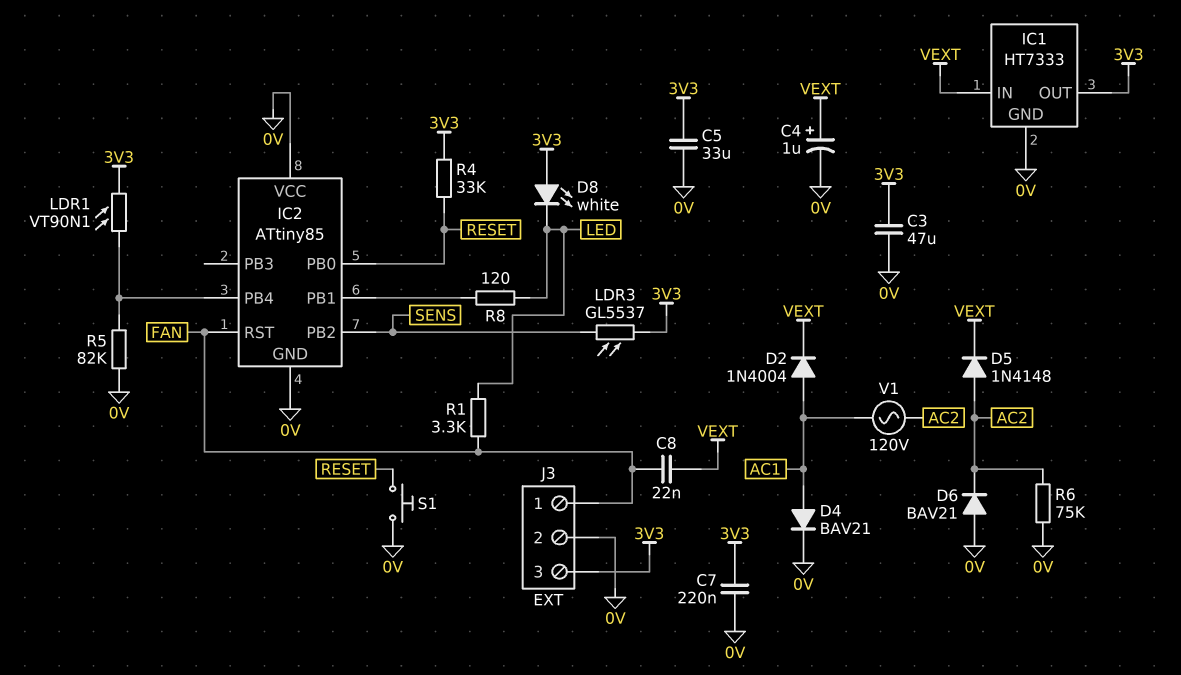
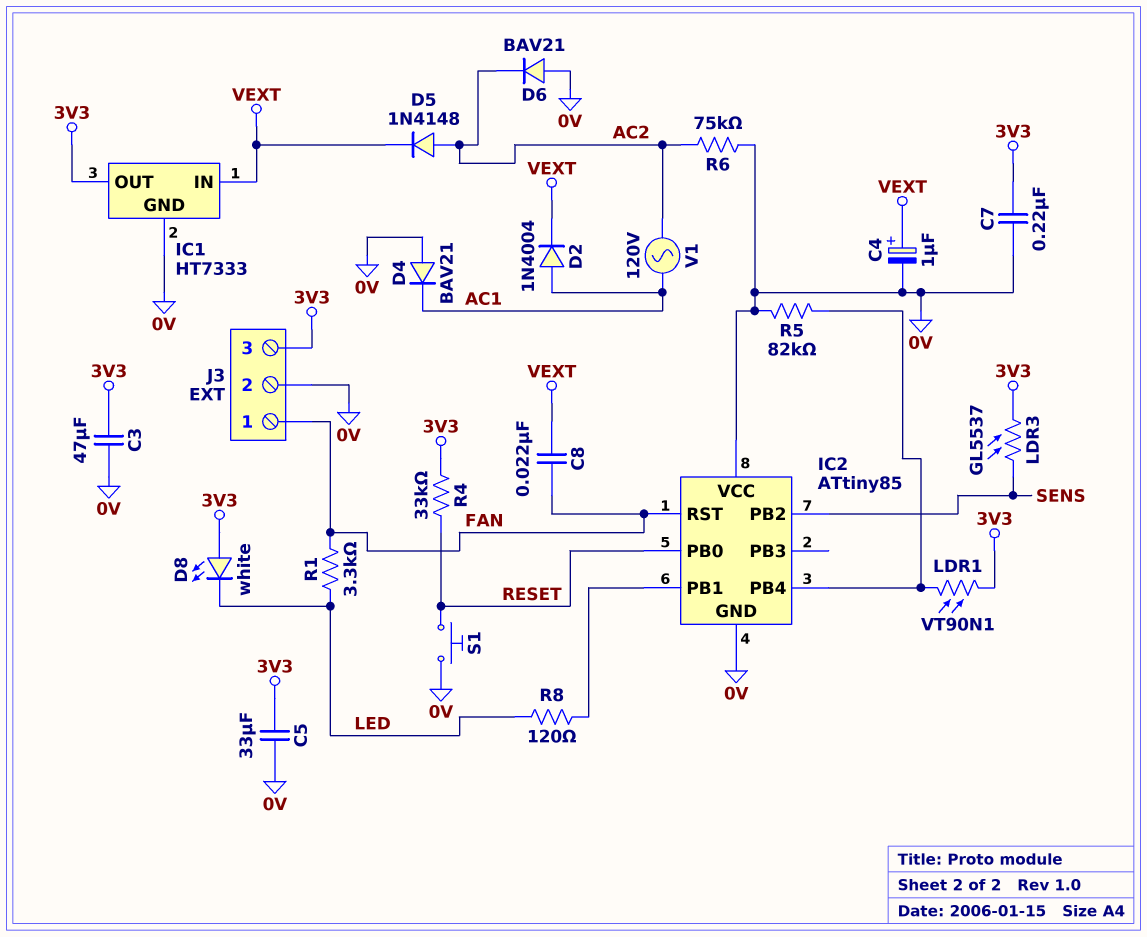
D4: diode BAV21 (A AC1, K 0V) -> diode BAV21 (A 0V, K AC1)

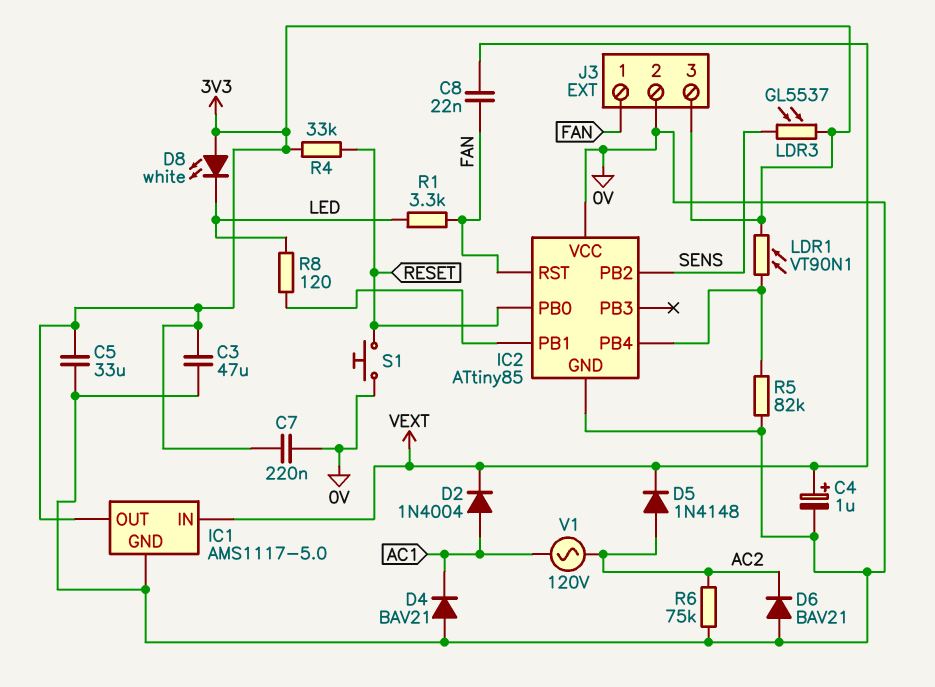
IC1: HT7333 -> AMS1117-5.0

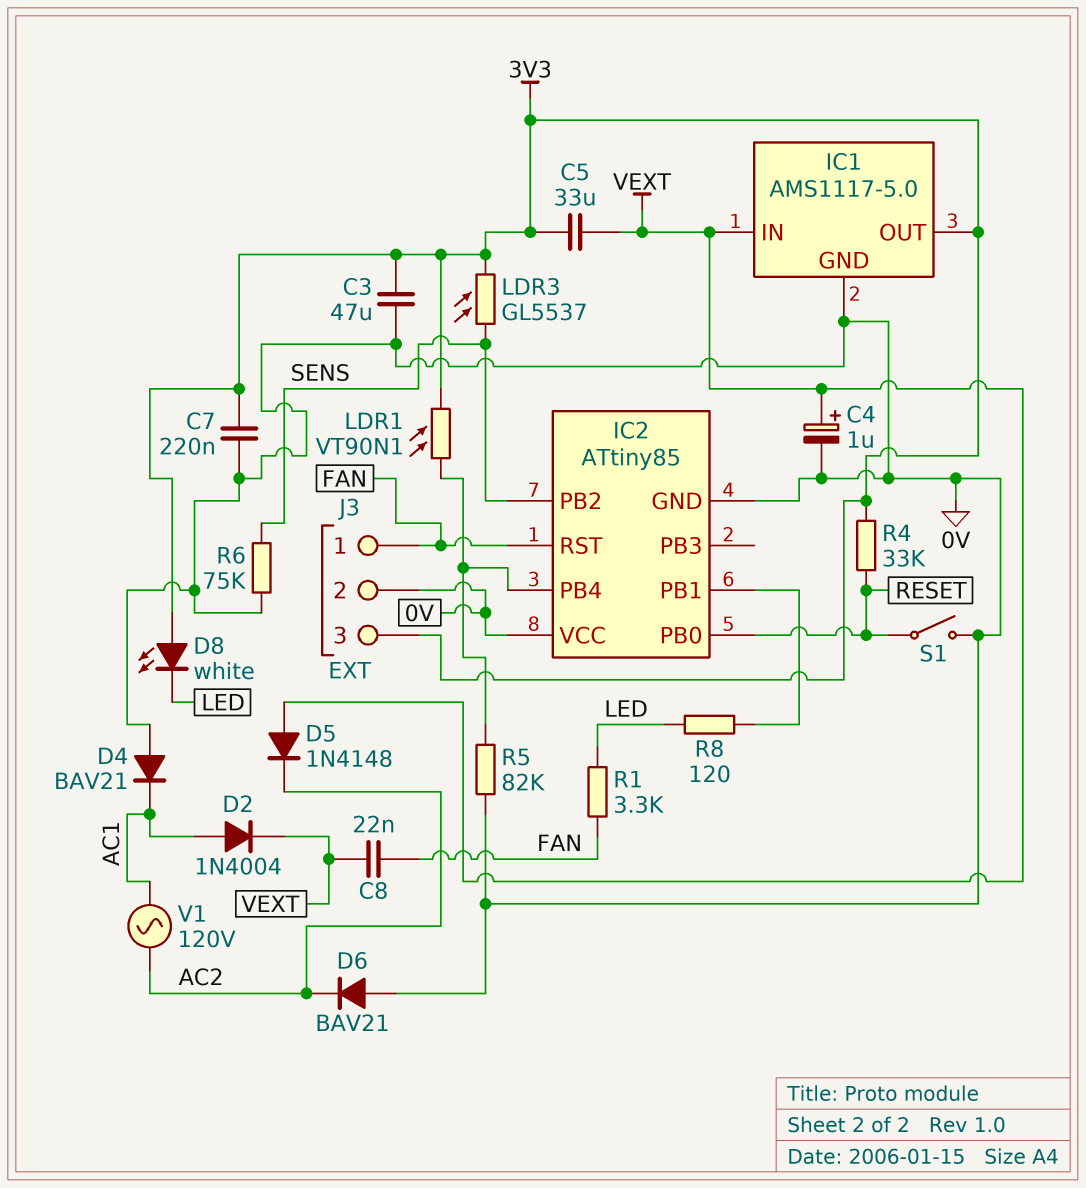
C5: 33uF (0V, 3V3) -> 33uF (3V3, VEXT)
D5: diode 1N4148 (A AC2, K VEXT) -> diode 1N4148 (A VEXT, K AC2)
R6: 75k (0V, AC2) -> 75k (0V, SENS)
S1: button (0V, RESET) -> switch (0V, RESET)

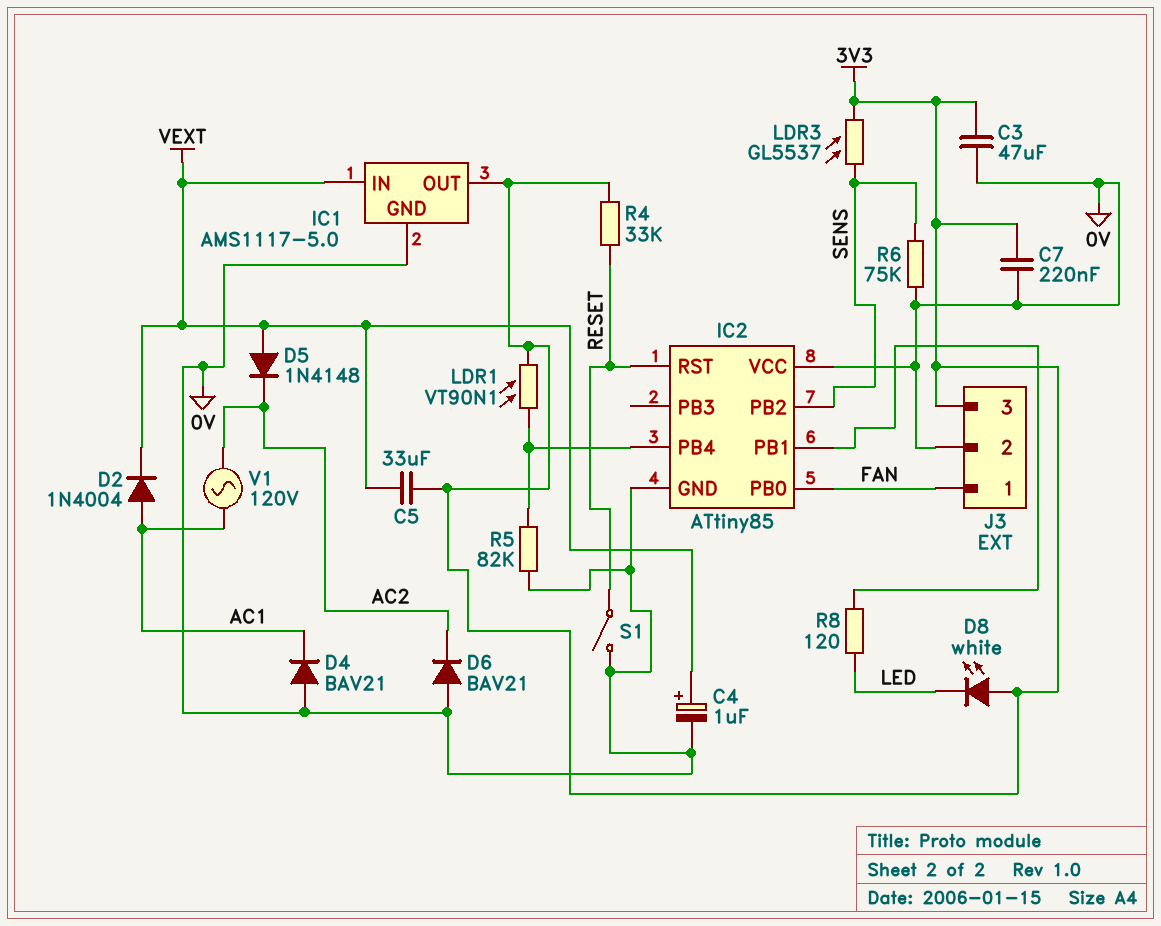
C8: 22nF (FAN, VEXT) -> none
IC2 pin PB0: RESET -> FAN
IC2 pin RST: FAN -> RESET
R1: 3.3k (FAN, LED) -> none

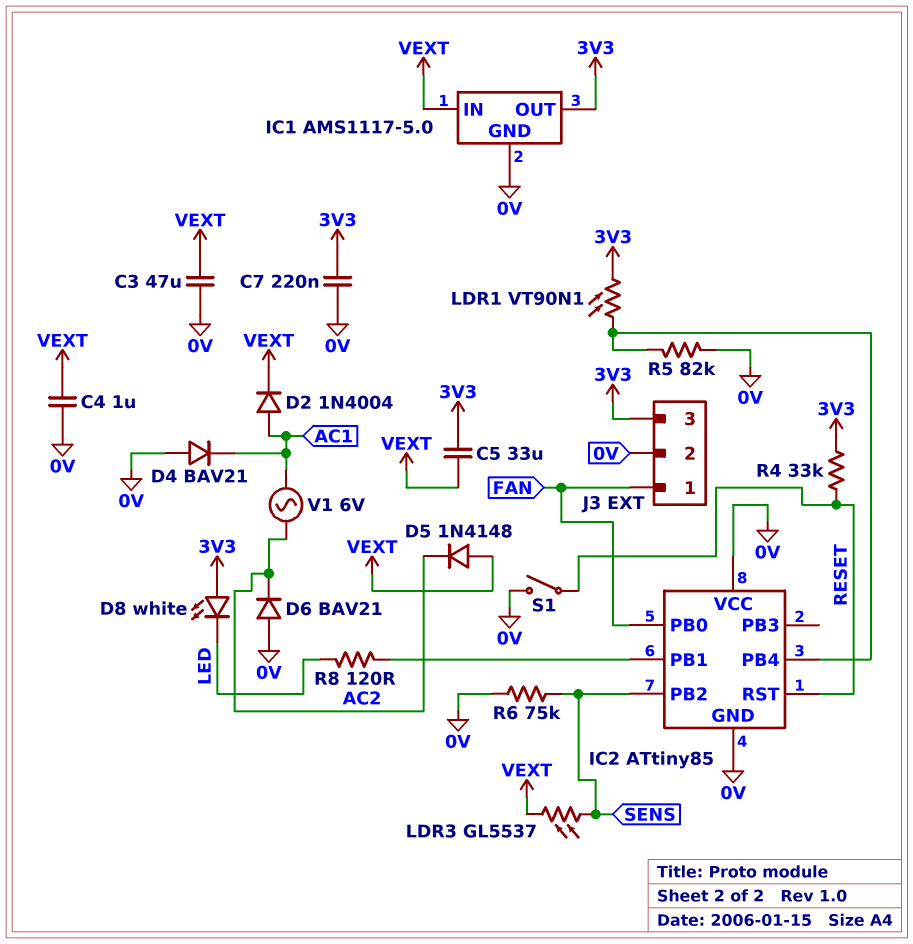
C3: 47uF (0V, 3V3) -> 47uF (0V, VEXT)
C4: 1uF (plus VEXT, minus 0V) -> 1uF (0V, VEXT)
LDR3: GL5537 (3V3, SENS) -> GL5537 (SENS, VEXT)
V1: AC 120V (AC1, AC2) -> AC 6V (AC1, AC2)

